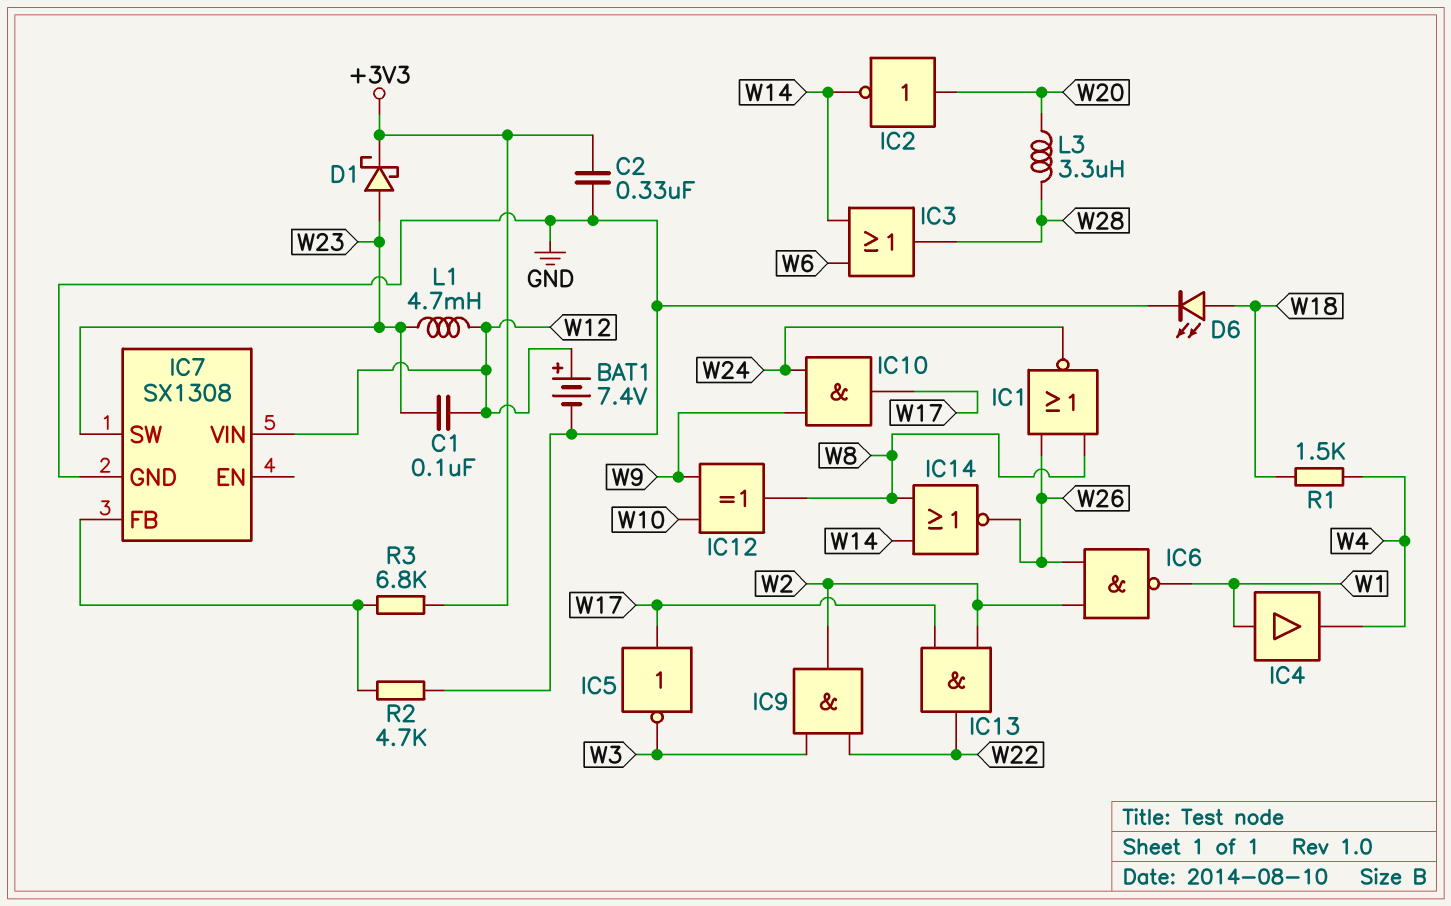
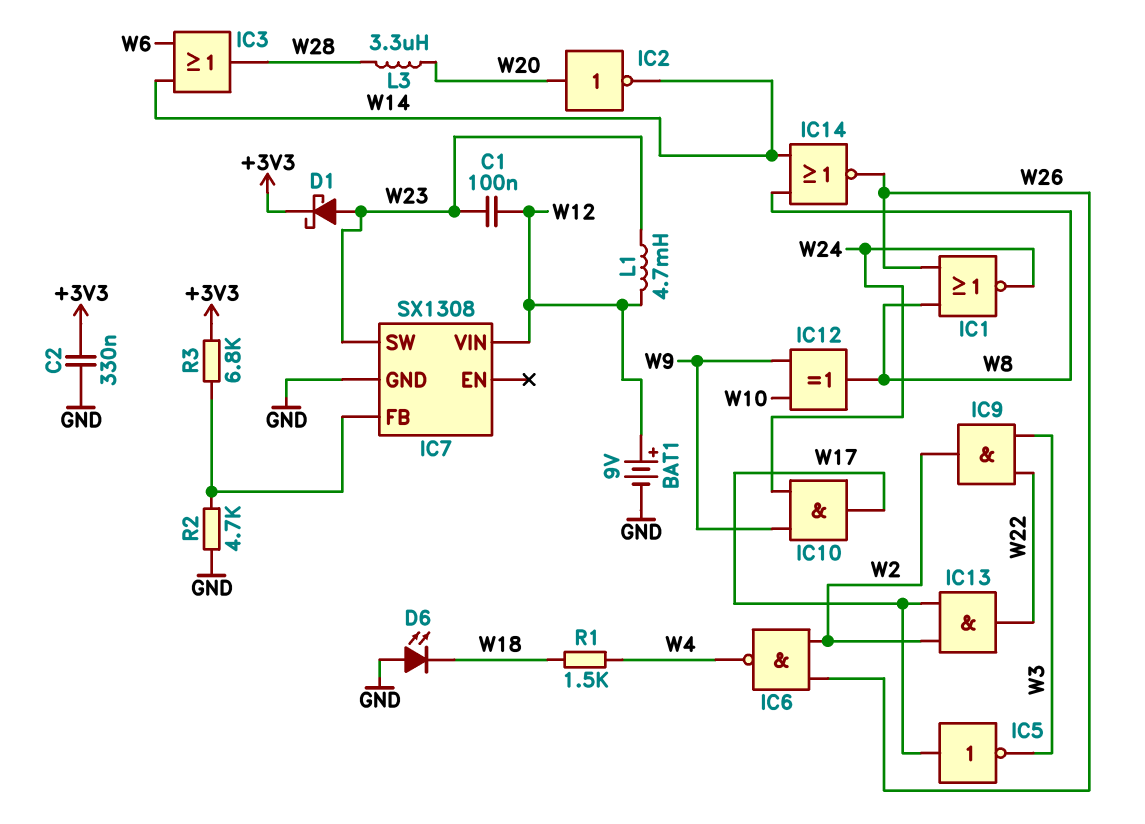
BAT1: 7.4V (plus W12, minus GND) -> 9V (plus W12, minus GND)
D6: LED (A W18, K GND) -> LED (A GND, K W18)
IC4: buffer (in W1, out W4) -> none
IC6: NAND (in W2, in W26, out W1) -> NAND (in W2, in W26, out W4)

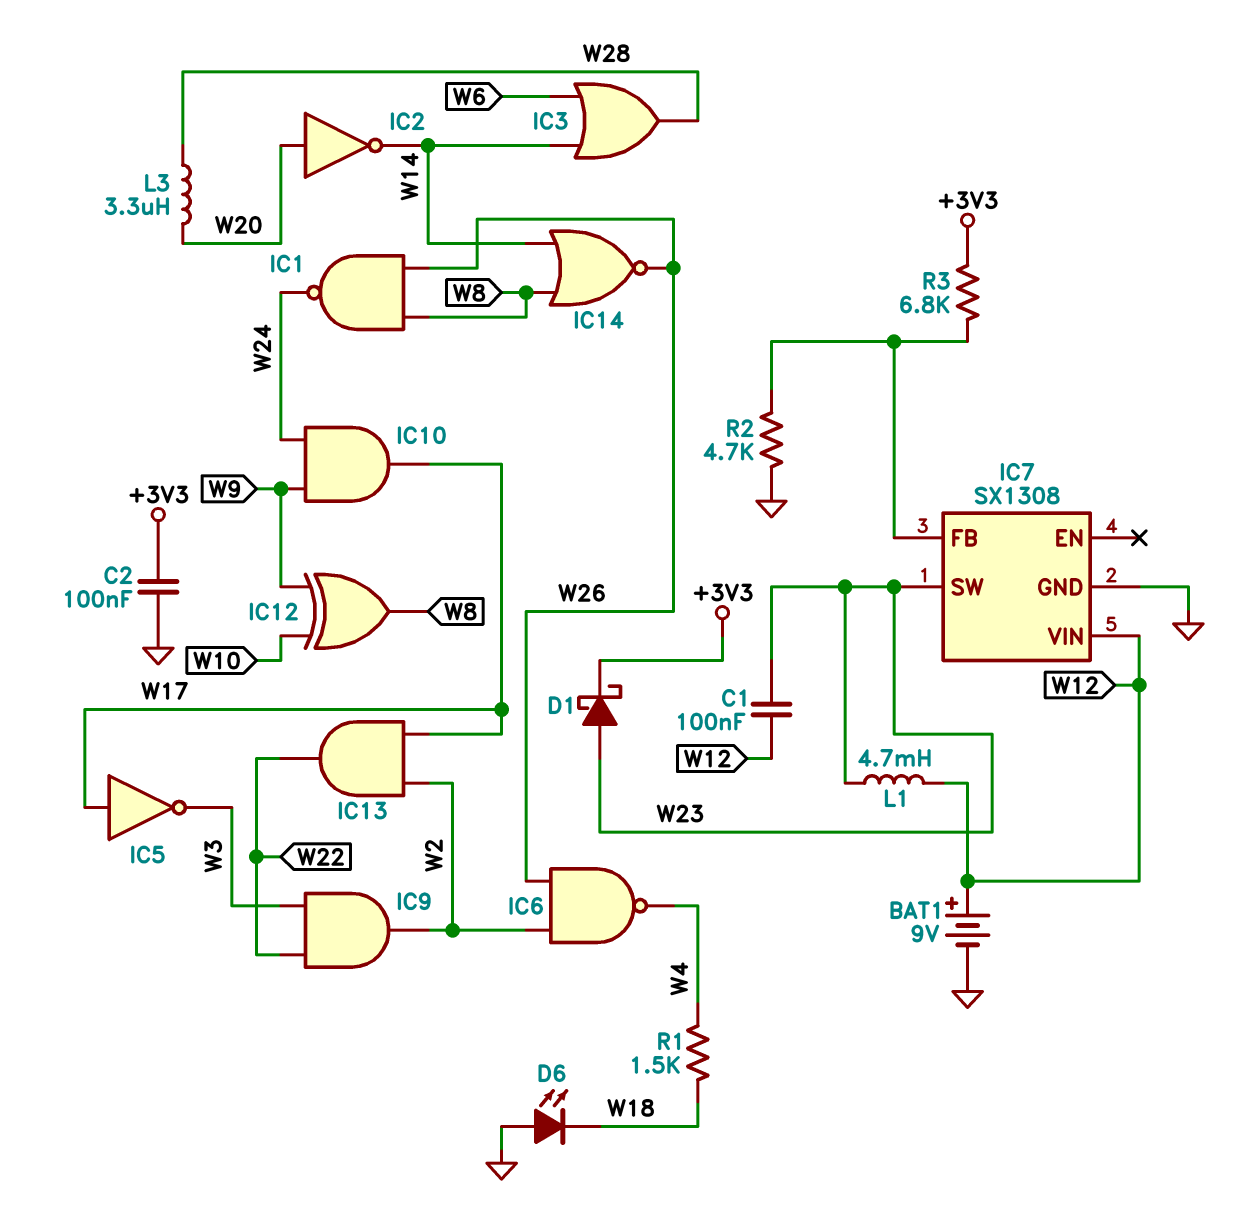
C2: 330nF (+3V3, GND) -> 100nF (+3V3, GND)
IC1: NOR (in W8, in W26, out W24) -> NAND (in W8, in W26, out W24)

